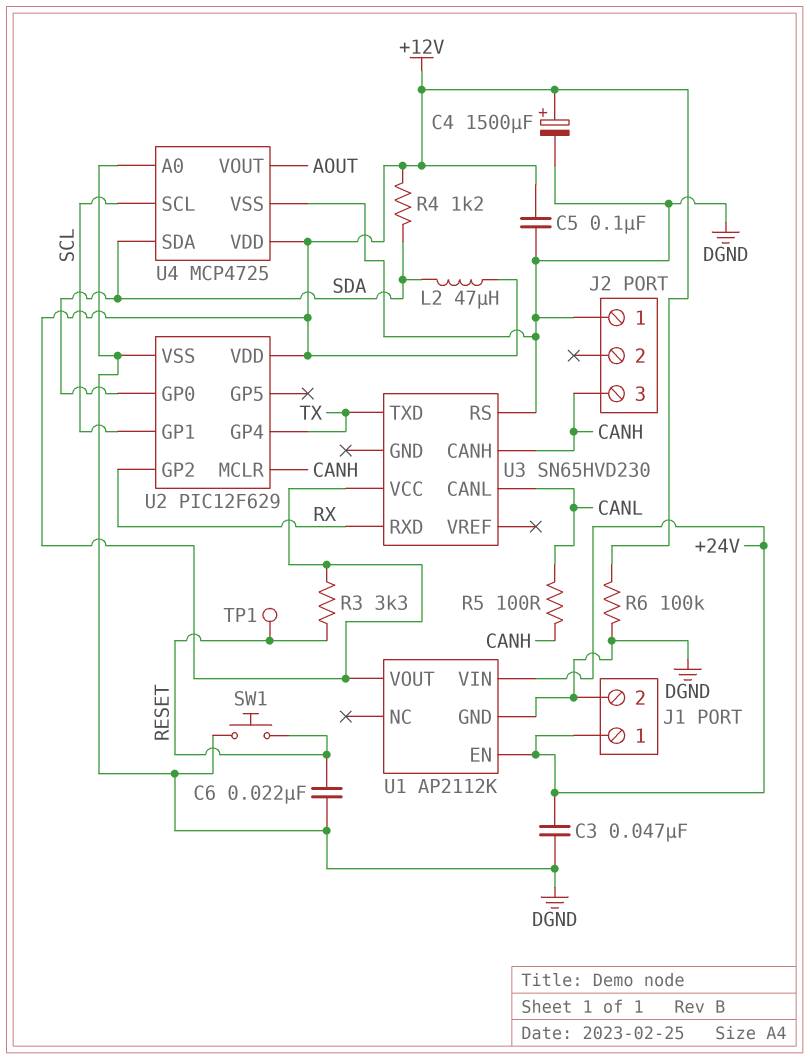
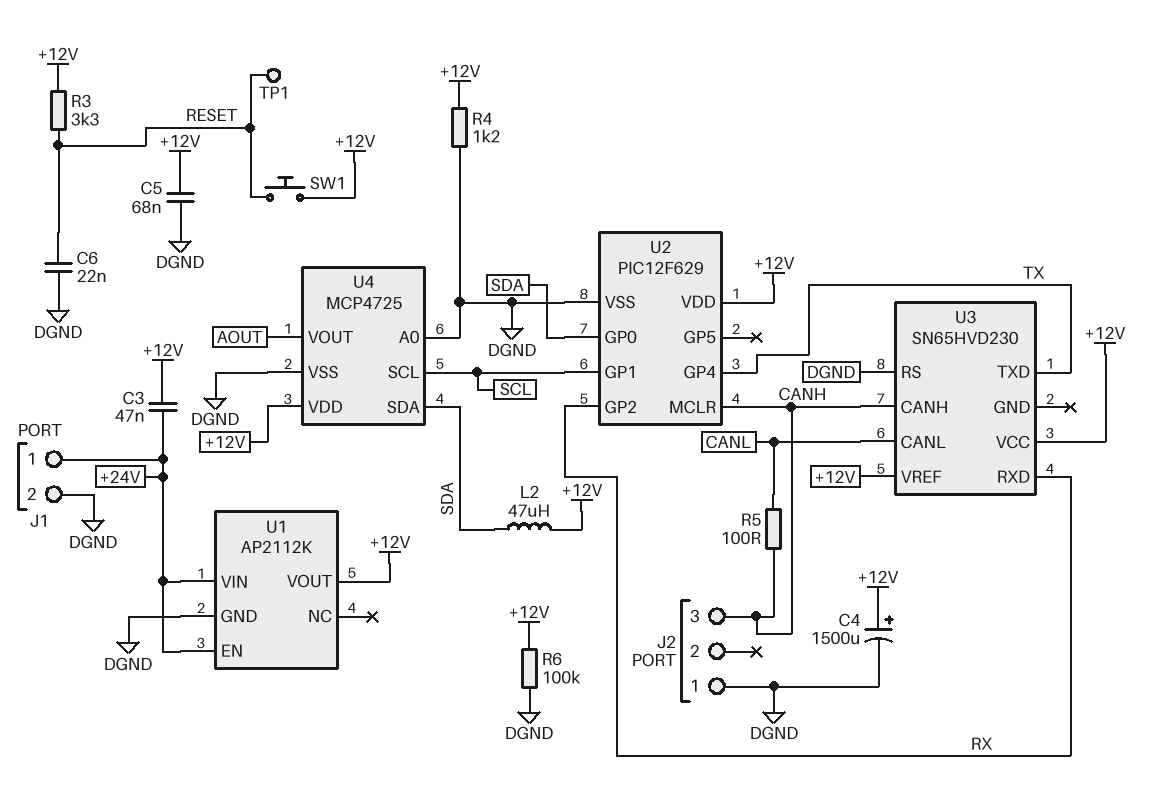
C3: 47nF (+24V, DGND) -> 47nF (+12V, +24V)
C5: 100nF (+12V, DGND) -> 68nF (+12V, DGND)
R4: 1.2k (+12V, SDA) -> 1.2k (+12V, DGND)
SW1: button (DGND, RESET) -> button (+12V, RESET)
U3 pin VREF: none -> +12V

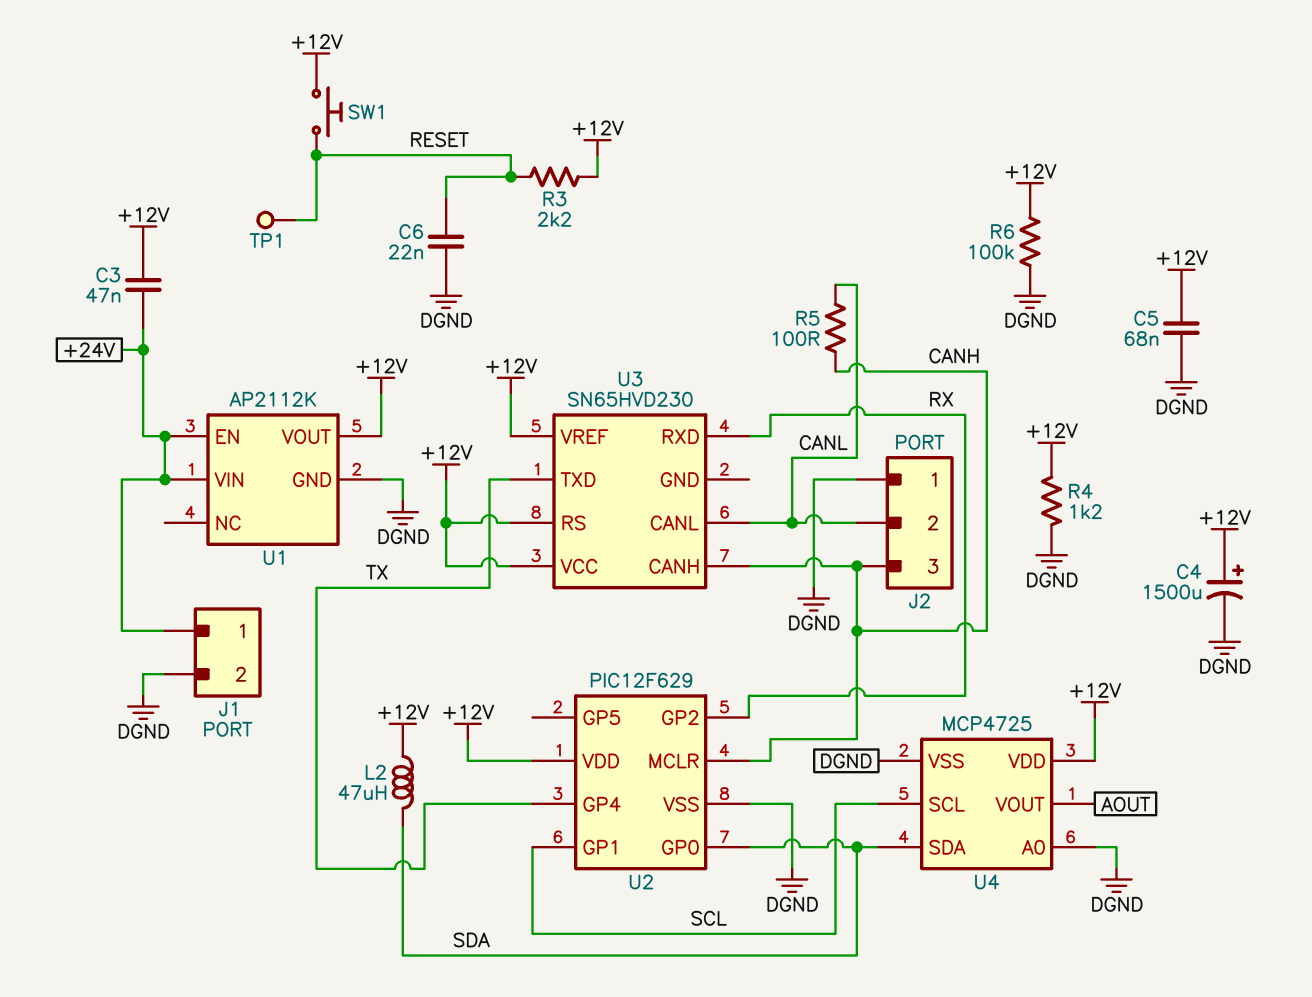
J2 pin 2: none -> CANL
R3: 3.3k (+12V, RESET) -> 2.2k (+12V, RESET)
U3 pin RS: DGND -> +12V

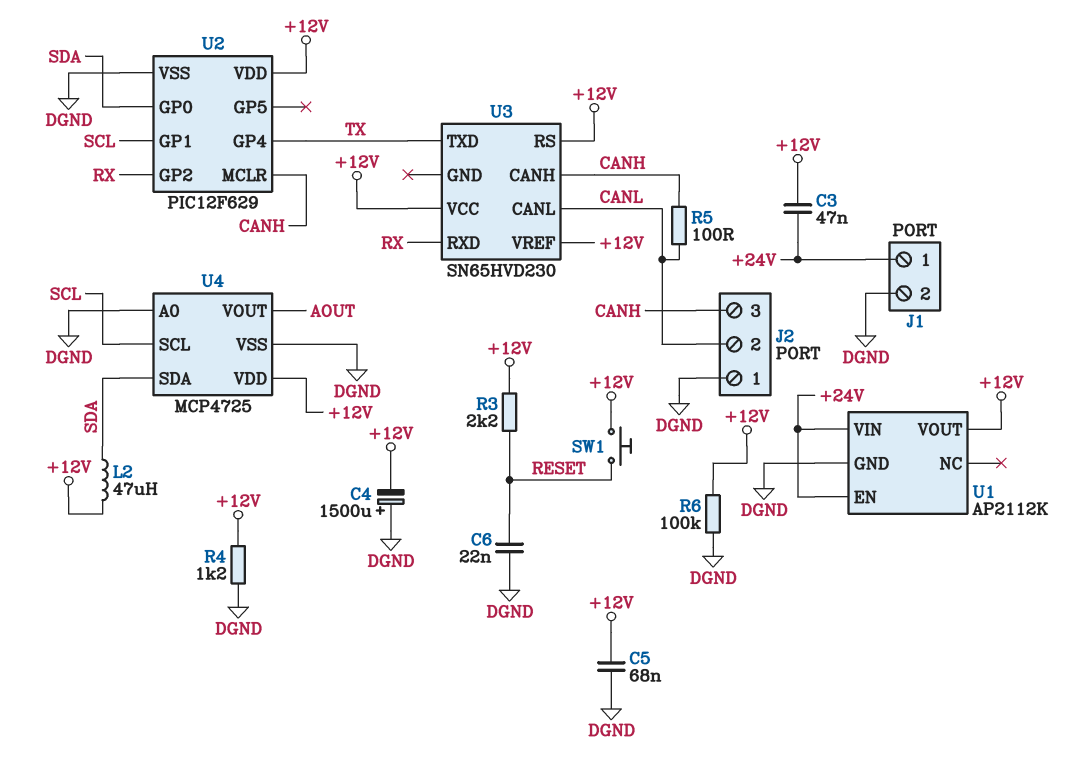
C4: 1500uF (plus +12V, minus DGND) -> 1500uF (plus DGND, minus +12V)
TP1: test point (RESET) -> none

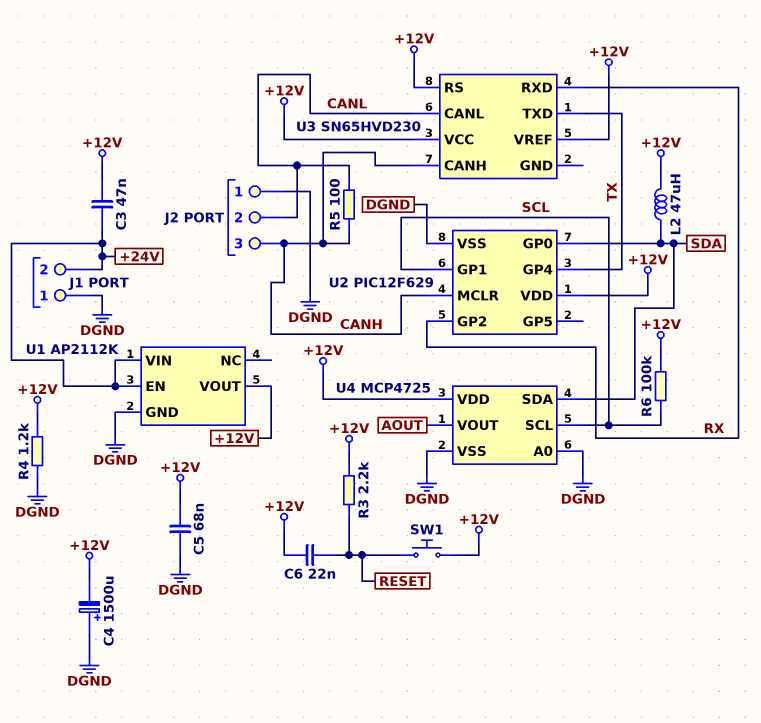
C6: 22nF (DGND, RESET) -> 22nF (+12V, RESET)
J1 pin 1: +24V -> DGND
J1 pin 2: DGND -> +24V
R6: 100k (+12V, DGND) -> 100k (+12V, SCL)

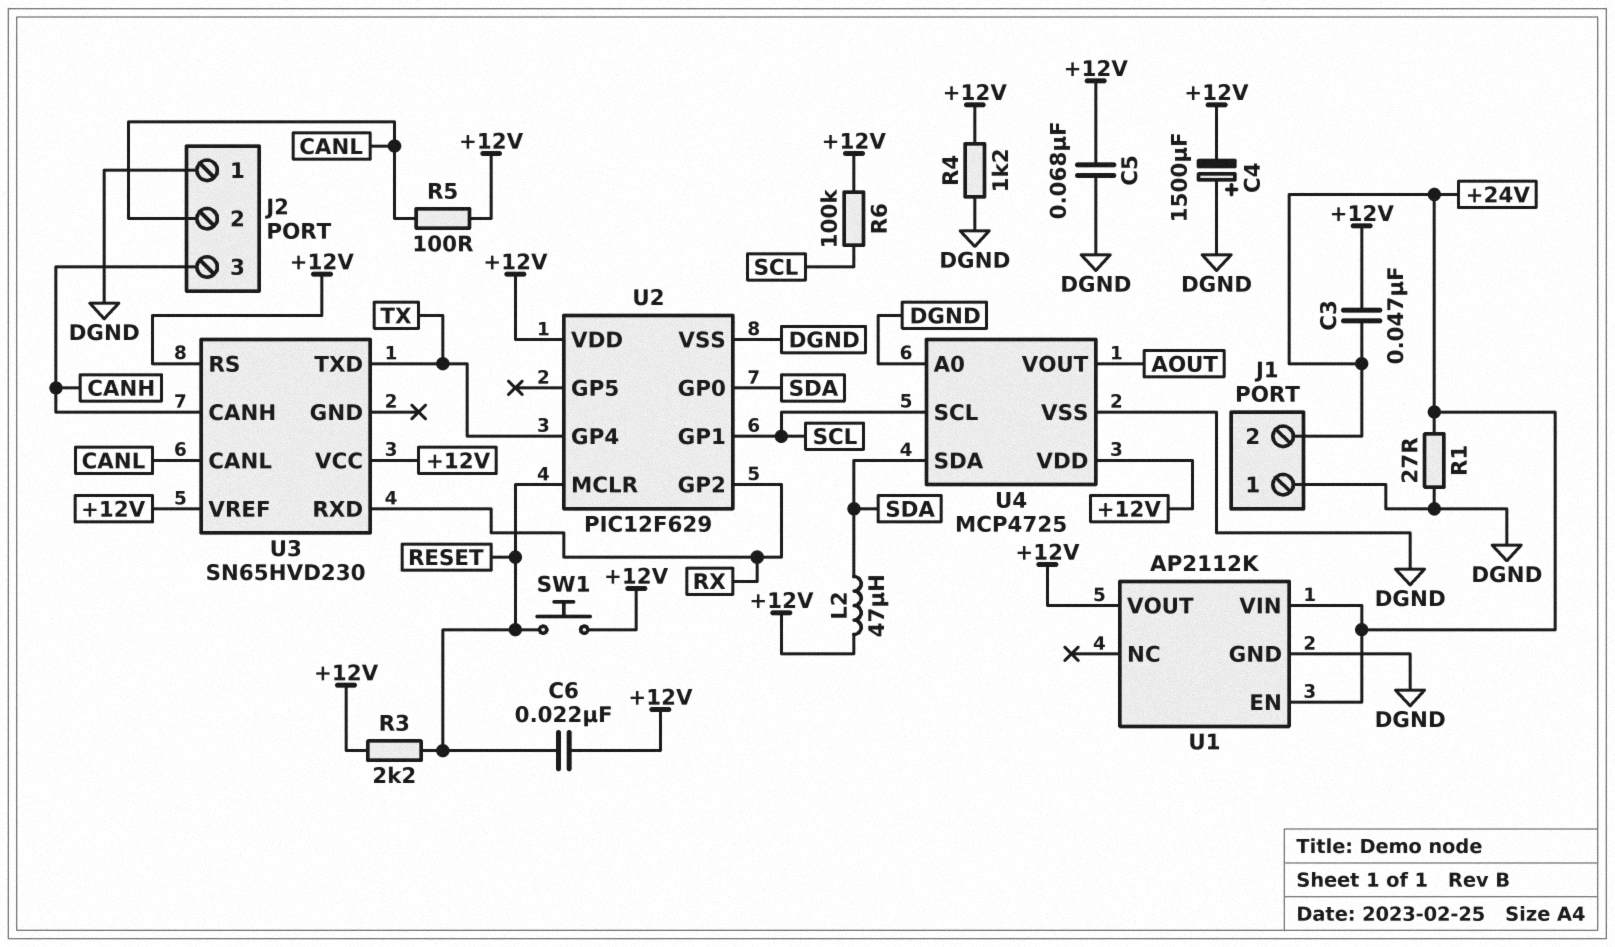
R1: none -> 27 (+24V, DGND)
R5: 100 (CANH, CANL) -> 100 (+12V, CANL)
U2 pin MCLR: CANH -> RESET

